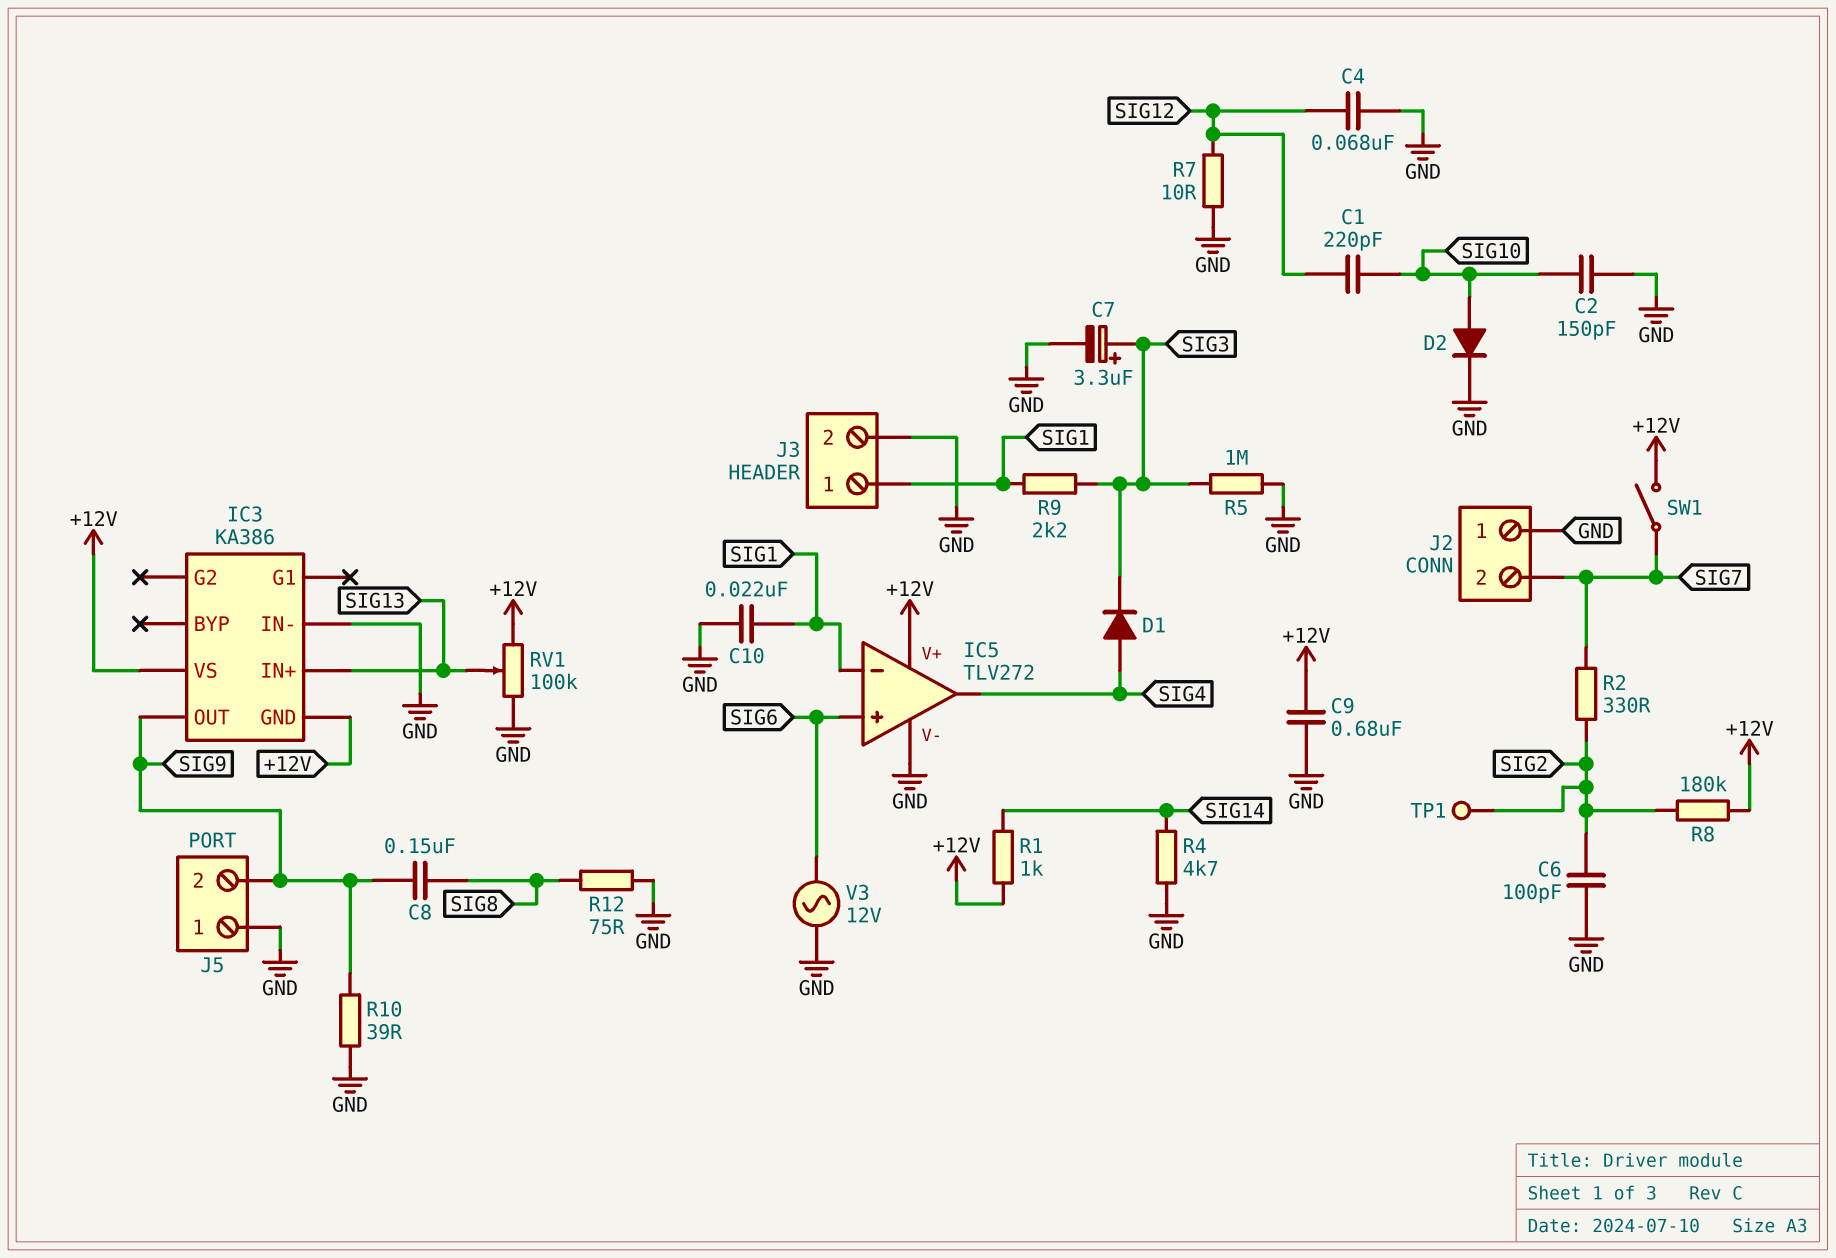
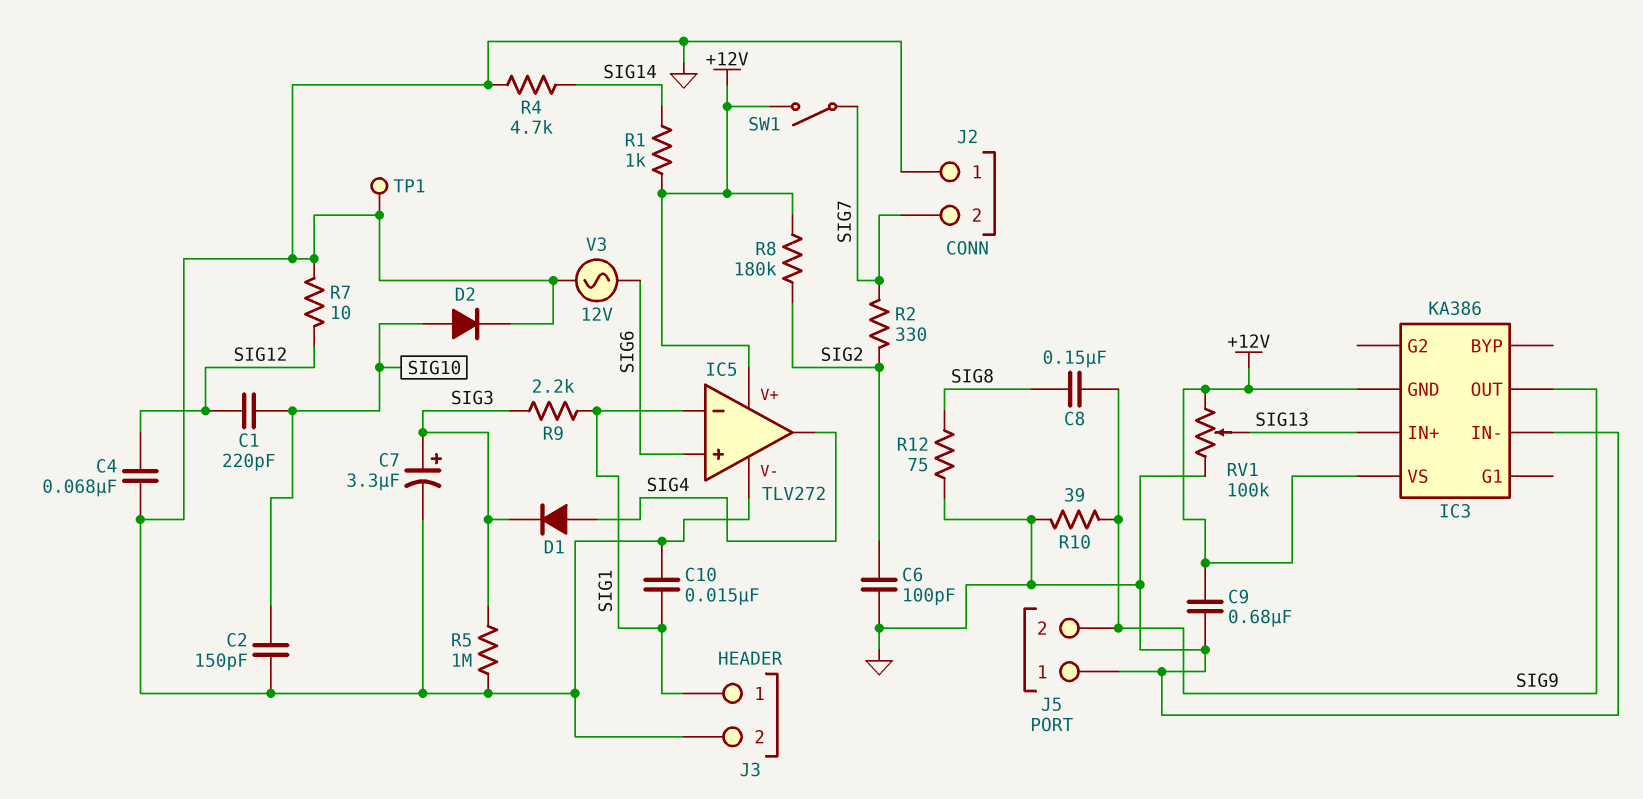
C10: 22nF (GND, SIG1) -> 15nF (GND, SIG1)
TP1: test point (SIG2) -> test point (GND)

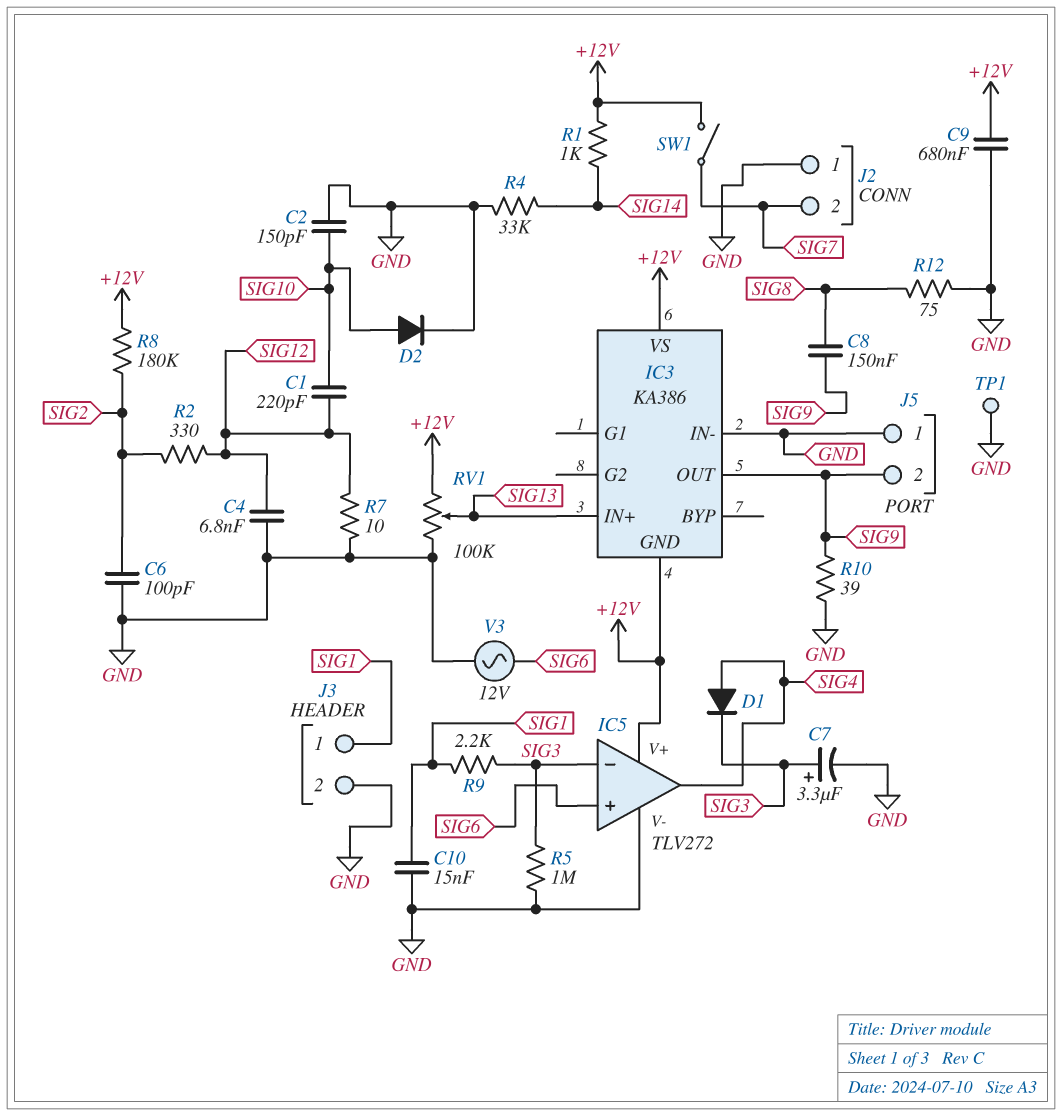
C4: 68nF (GND, SIG12) -> 6.8nF (GND, SIG12)
IC5 pin in-: SIG1 -> SIG3
R2: 330 (SIG2, SIG7) -> 330 (SIG2, SIG12)
R4: 4.7k (GND, SIG14) -> 33k (GND, SIG14)

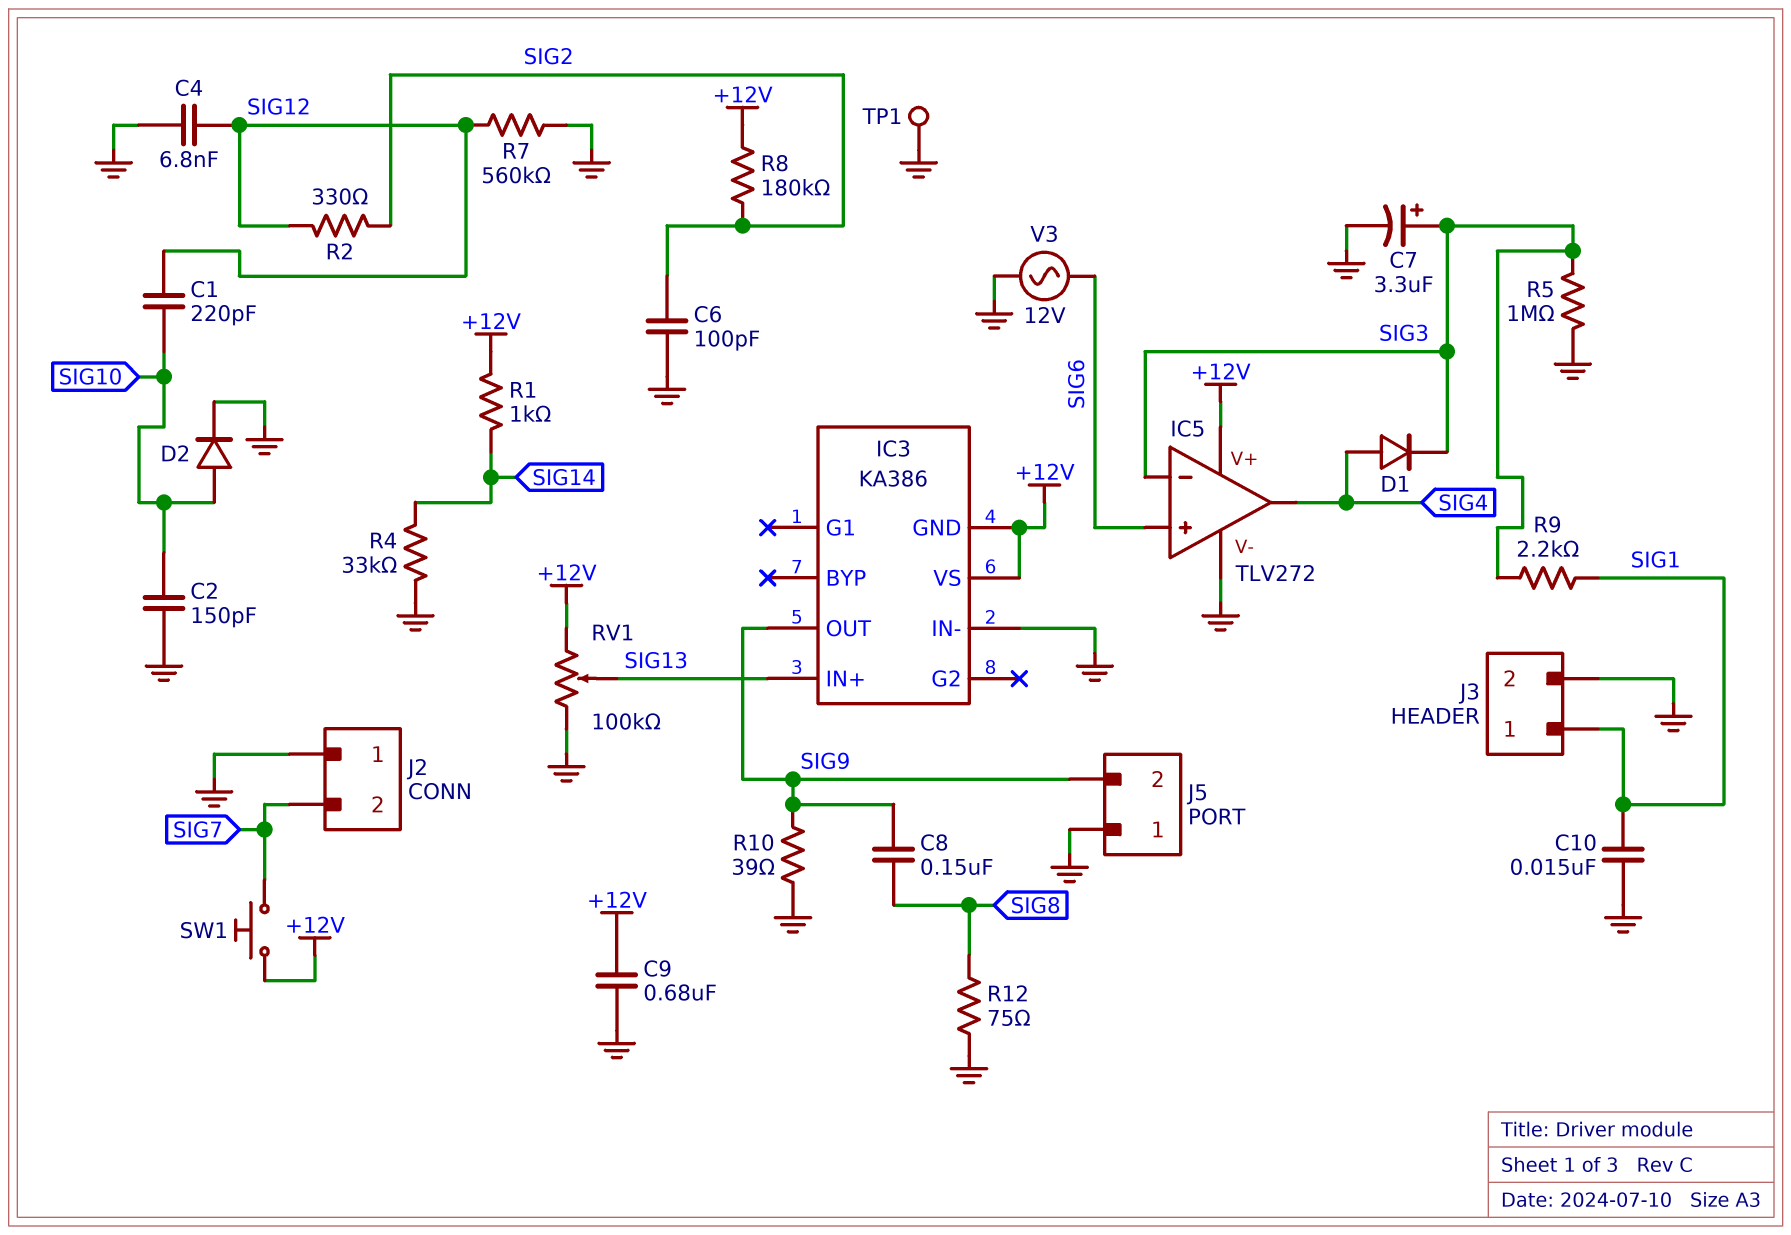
R7: 10 (GND, SIG12) -> 560k (GND, SIG12)
SW1: switch (+12V, SIG7) -> button (+12V, SIG7)

